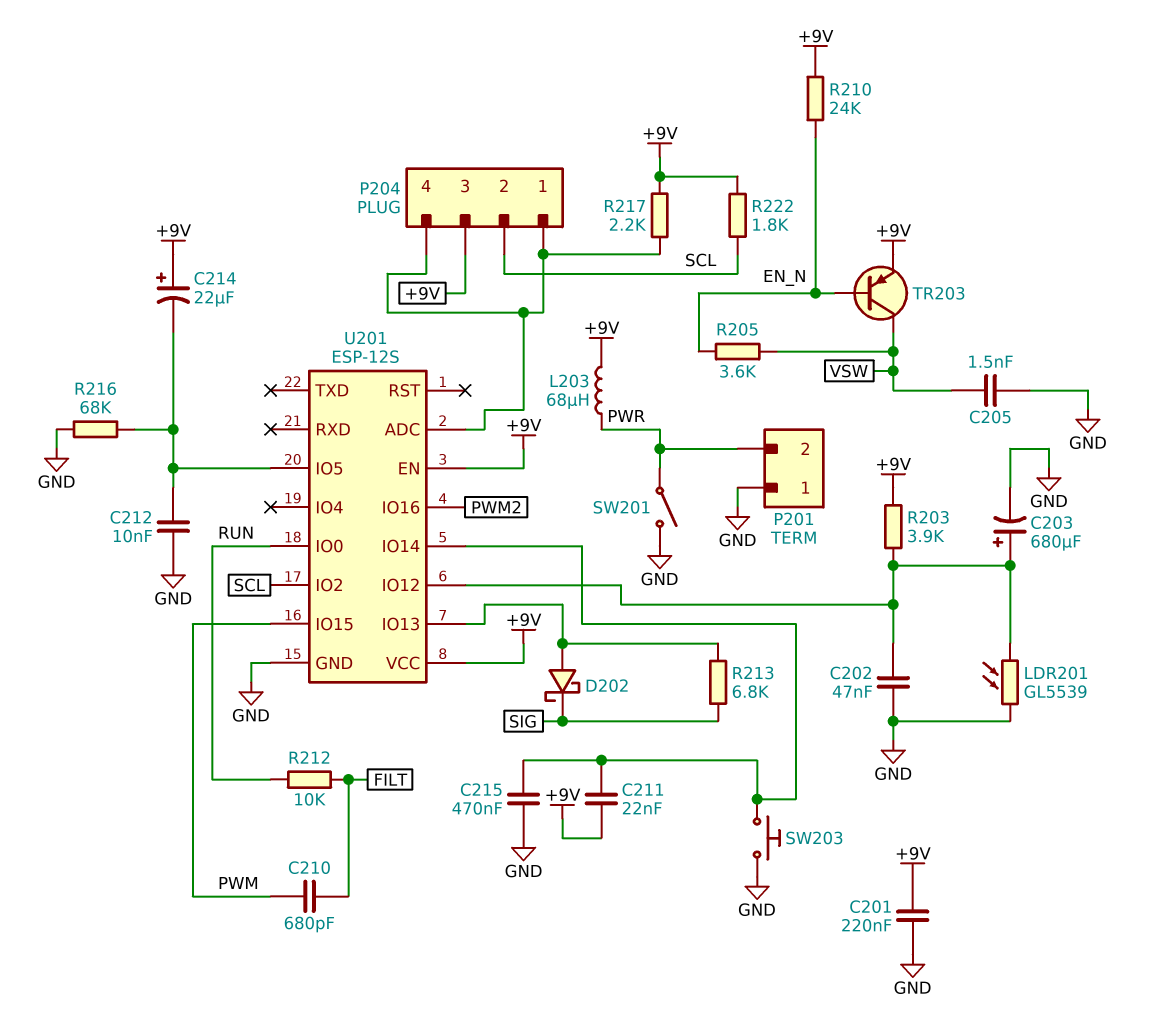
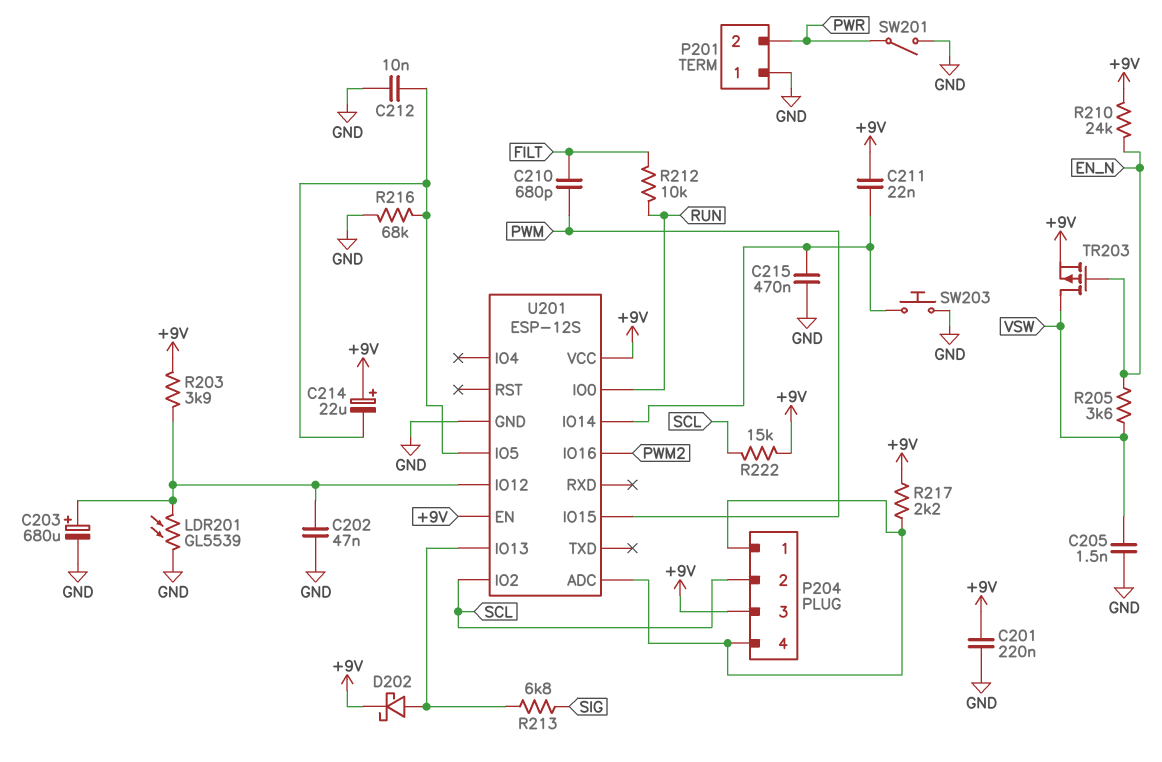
D202: schottky (A U201/IO13, K SIG) -> schottky (A U201/IO13, K +9V)
L203: 68uH (+9V, PWR) -> none
R222: 1.8k (+9V, SCL) -> 15k (+9V, SCL)
TR203: PNP (B EN_N, C VSW, E +9V) -> PMOS (G EN_N, D VSW, S +9V)

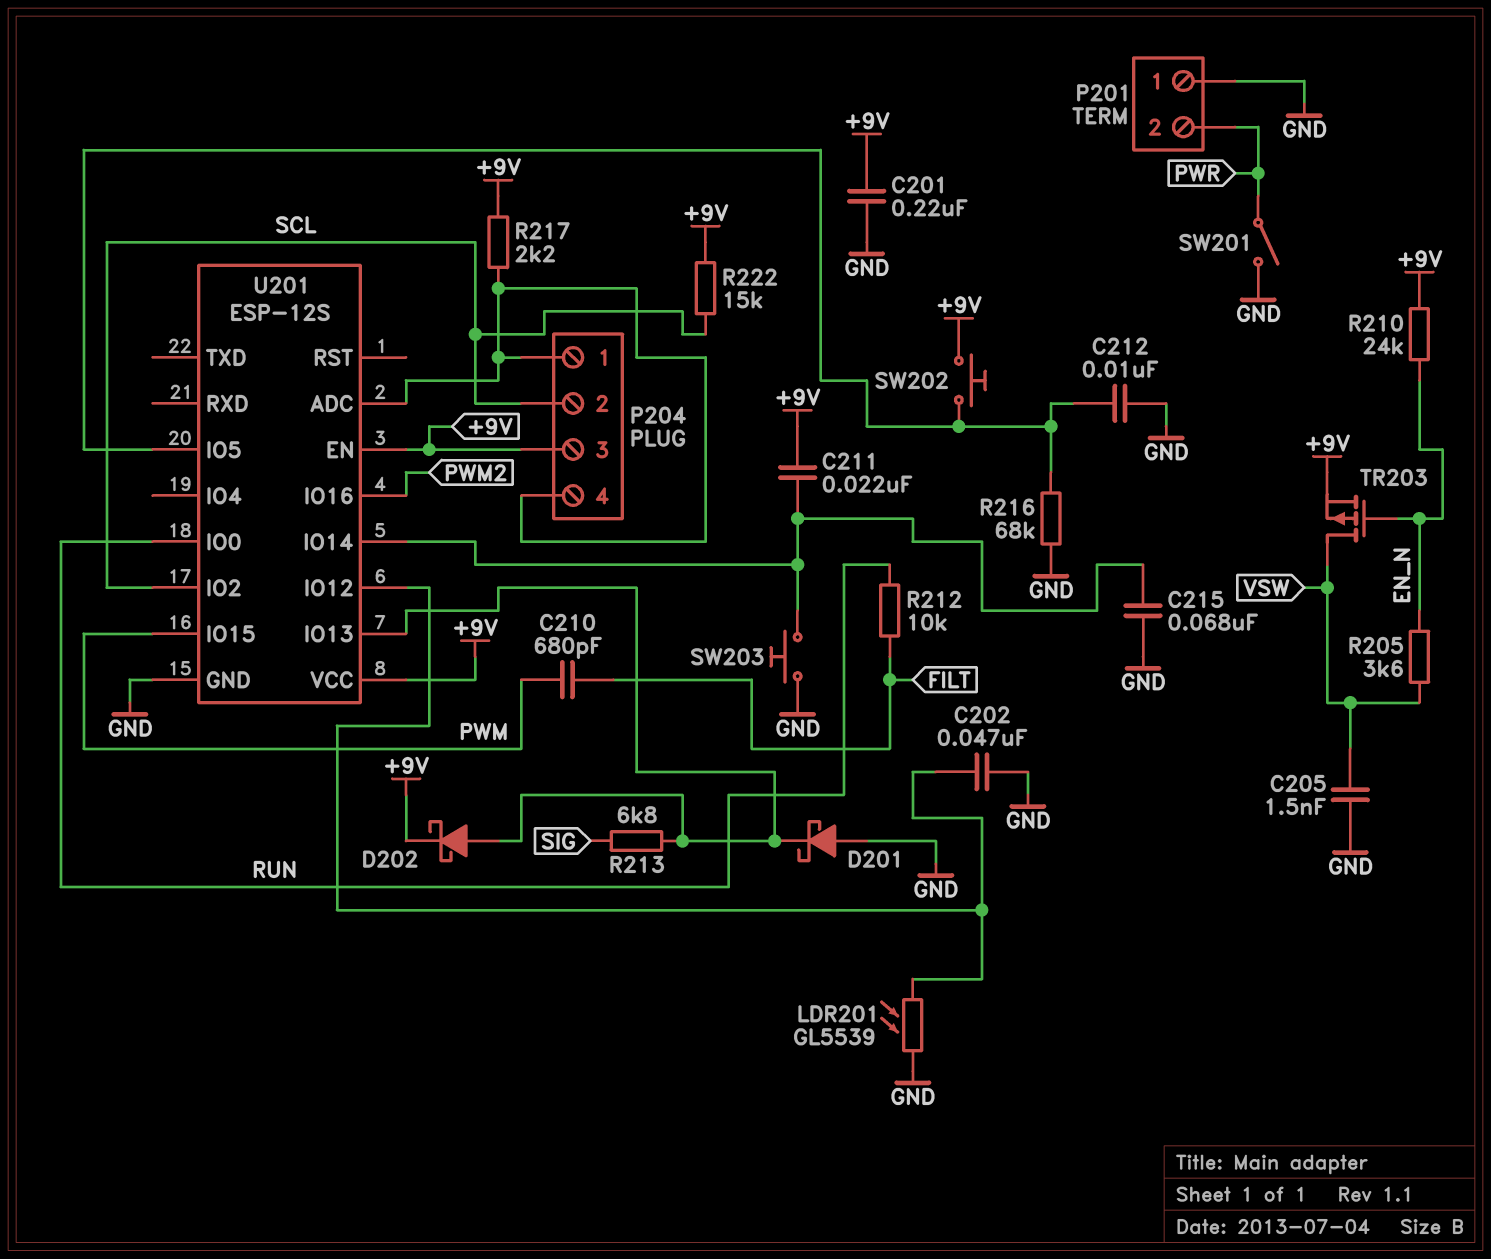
C203: 680uF (plus U201/IO12, minus GND) -> none
C214: 22uF (plus +9V, minus U201/IO5) -> none
C215: 470nF (GND, U201/IO14) -> 68nF (GND, U201/IO14)
D201: none -> schottky (A GND, K U201/IO13)
R203: 3.9k (+9V, U201/IO12) -> none
SW202: none -> button (+9V, U201/IO5)

